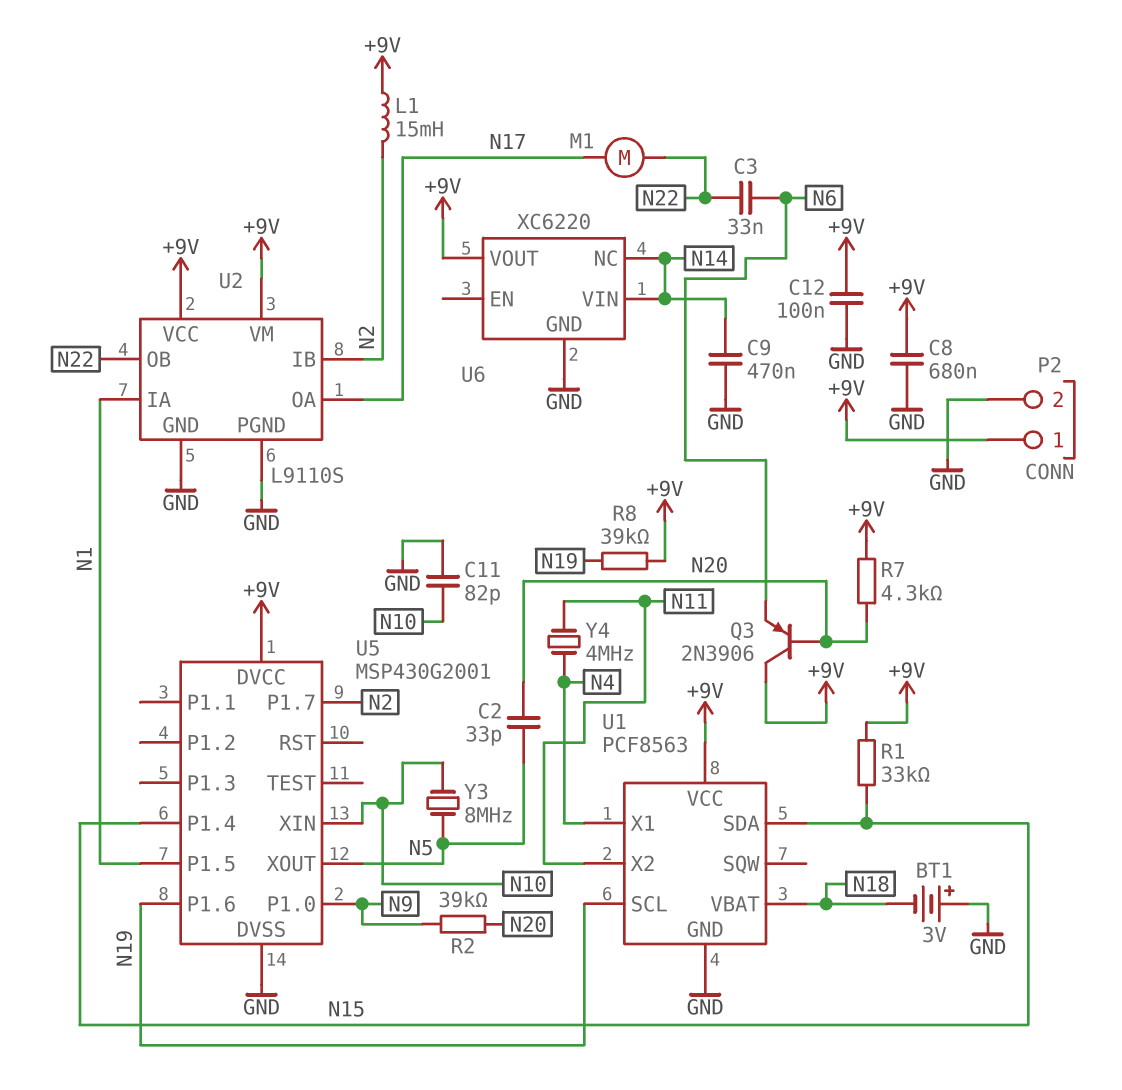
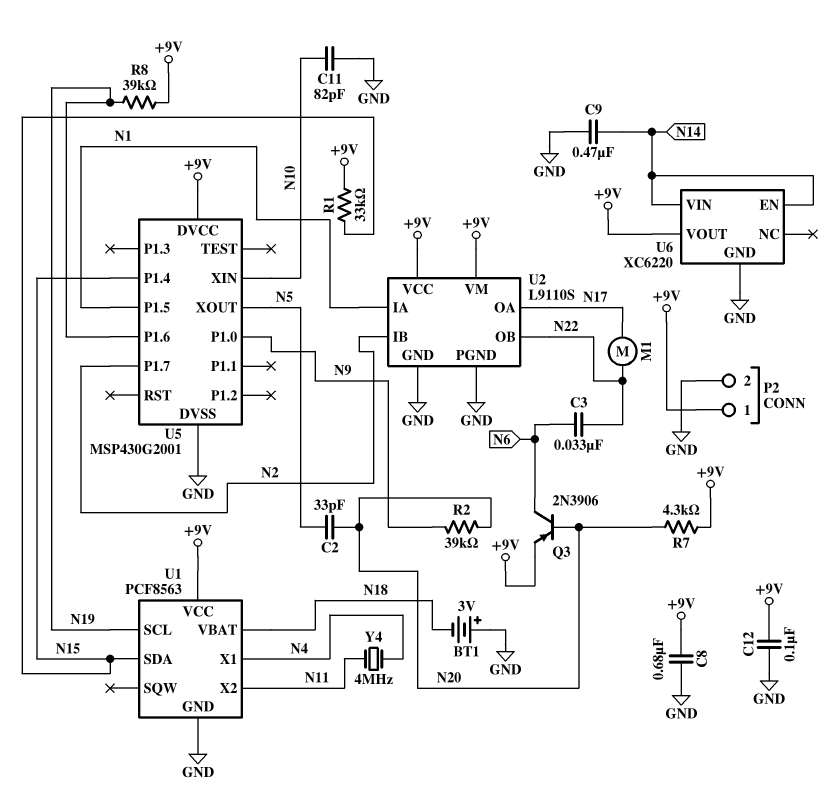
L1: 15mH (+9V, N2) -> none
Q3: PNP 2N3906 (B N20, C +9V, E N6) -> PNP 2N3906 (B N20, C N6, E +9V)
U6 pin EN: none -> N14
U6 pin NC: N14 -> none
Y3: 8MHz (N5, N10) -> none

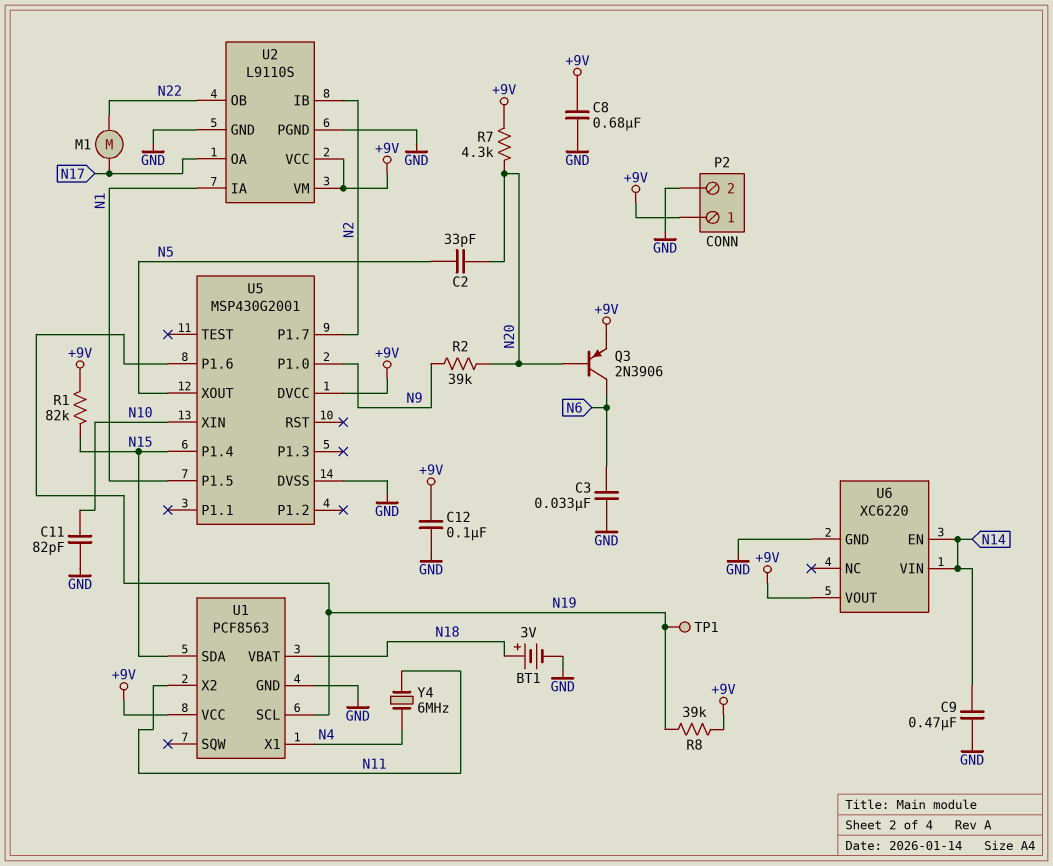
BT1: 3V (plus GND, minus N18) -> 3V (plus N18, minus GND)
C3: 33nF (N6, N22) -> 33nF (GND, N6)
R1: 33k (+9V, N15) -> 82k (+9V, N15)
TP1: none -> test point (N19)
Y4: 4MHz (N4, N11) -> 6MHz (N4, N11)

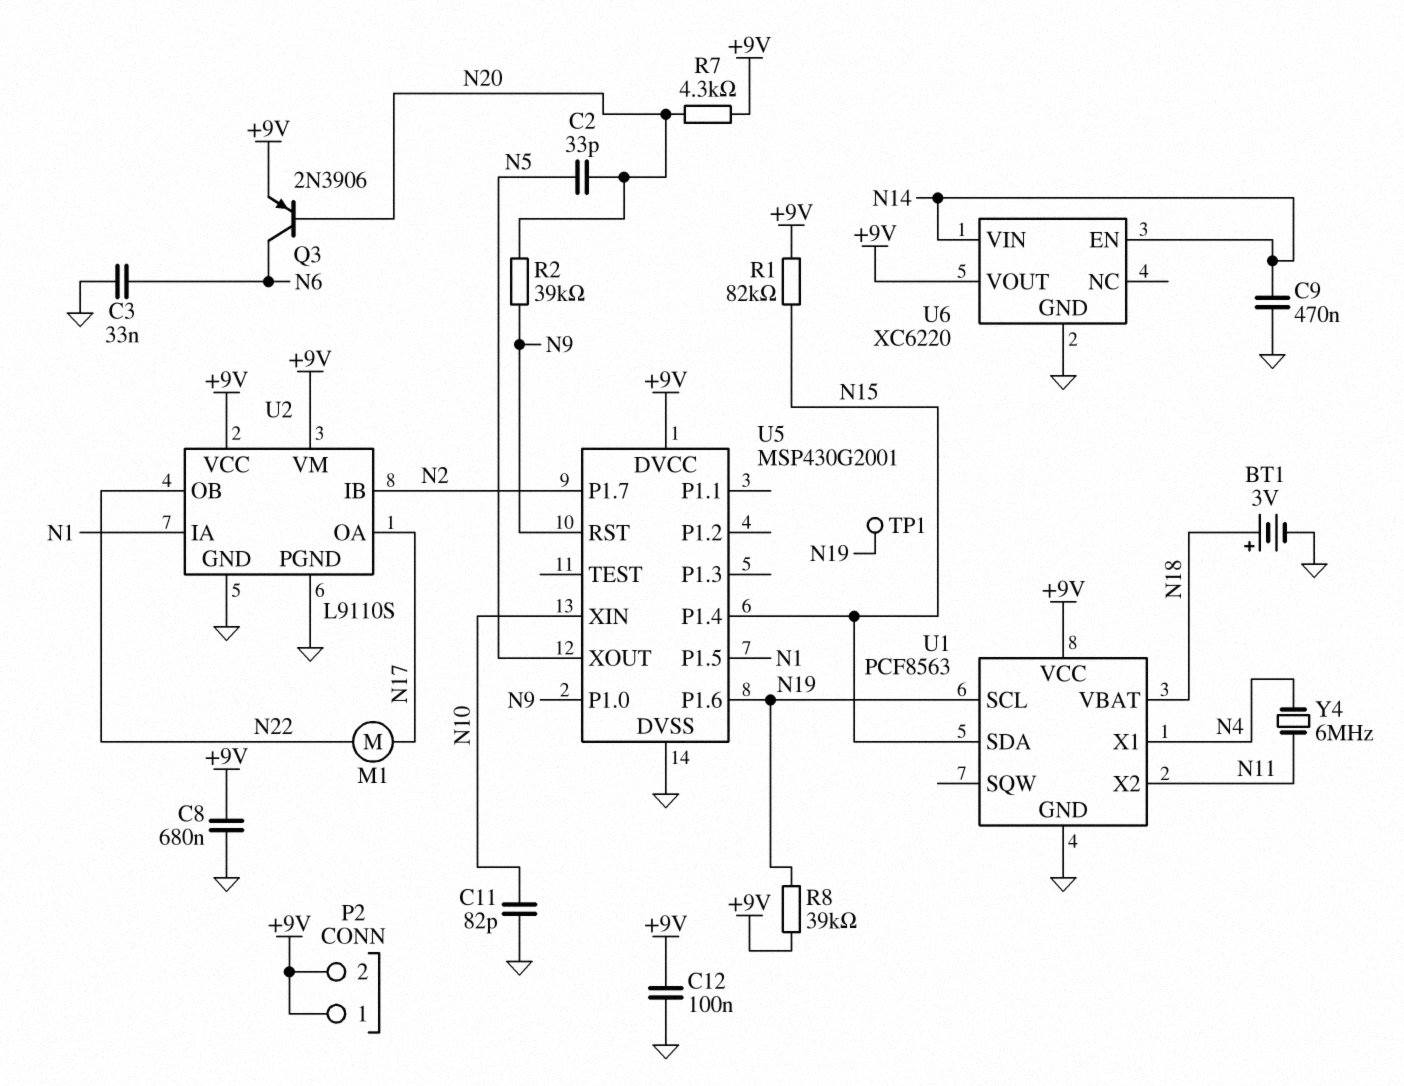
P2 pin 2: GND -> +9V
U5 pin RST: none -> N9

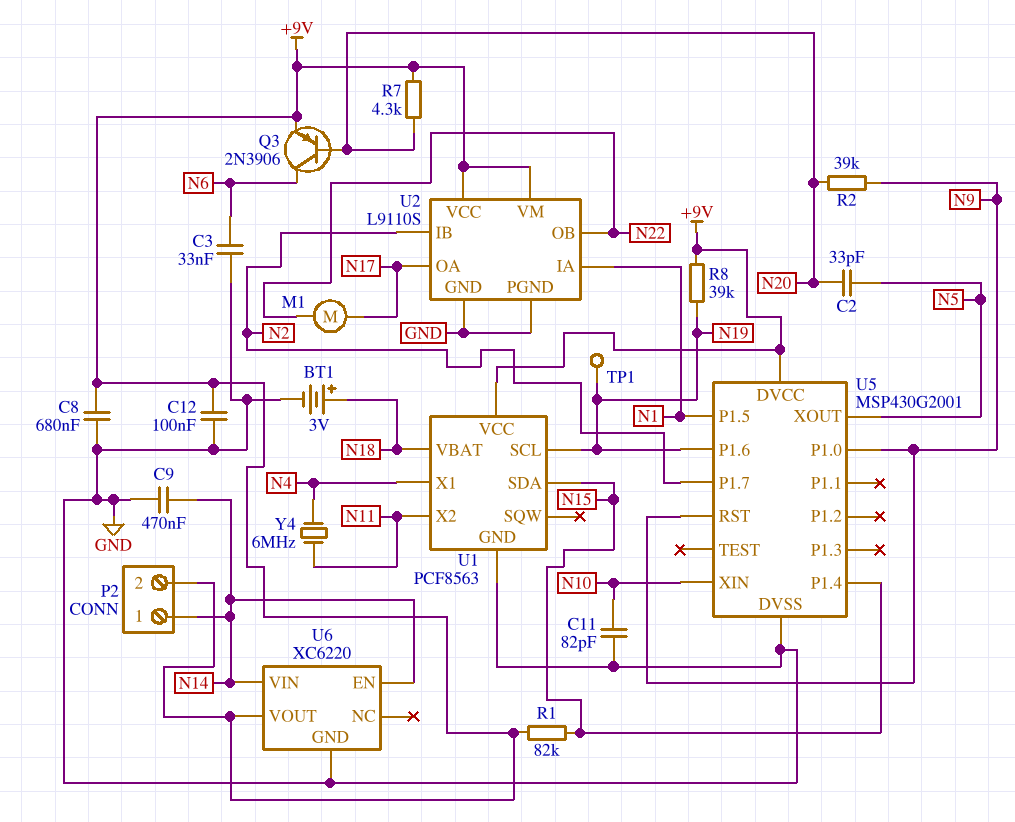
P2 pin 1: +9V -> N14

